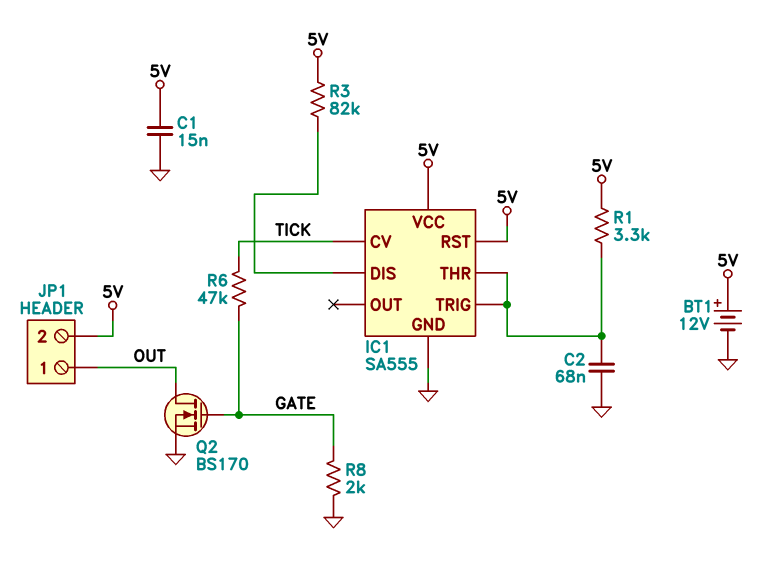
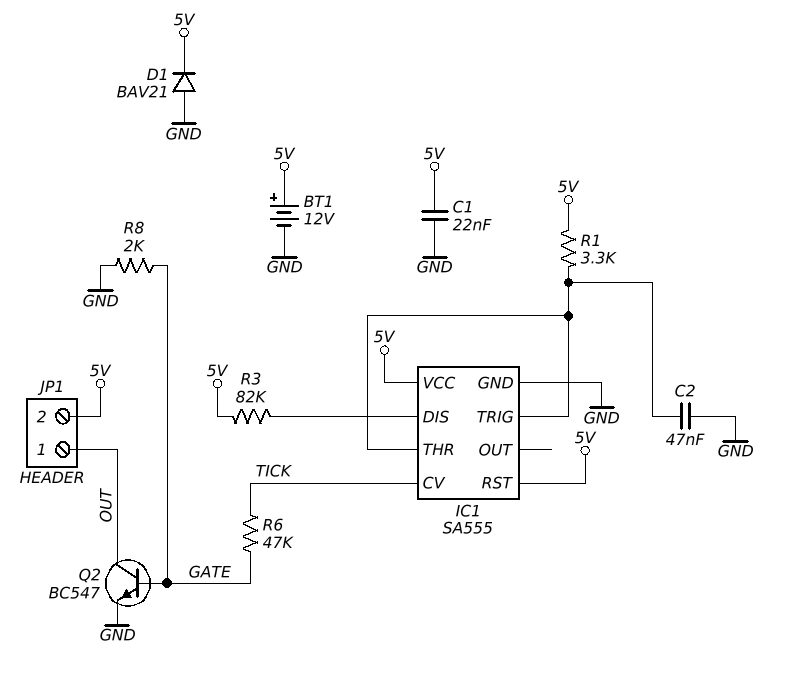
C1: 15nF (5V, GND) -> 22nF (5V, GND)
C2: 68nF (GND, IC1/THR) -> 47nF (GND, IC1/THR)
D1: none -> diode BAV21 (A GND, K 5V)
Q2: NMOS BS170 (G GATE, D OUT, S GND) -> NPN BC547 (B GATE, C OUT, E GND)

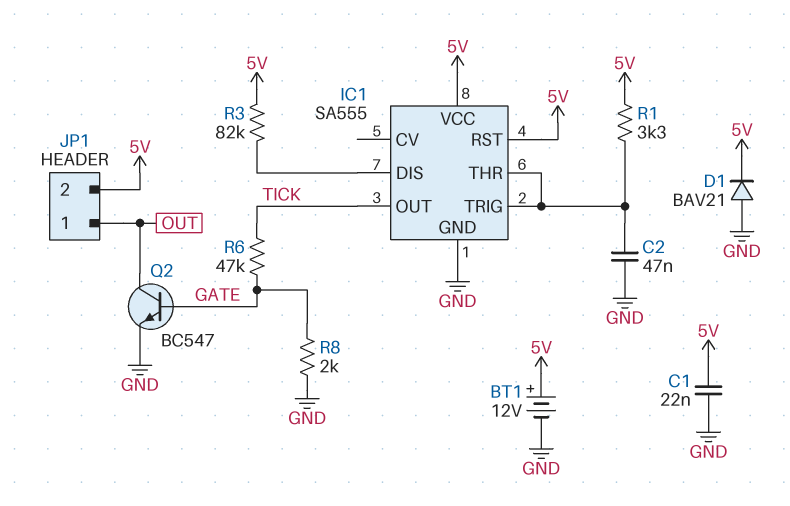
IC1 pin CV: TICK -> none
IC1 pin OUT: none -> TICK

